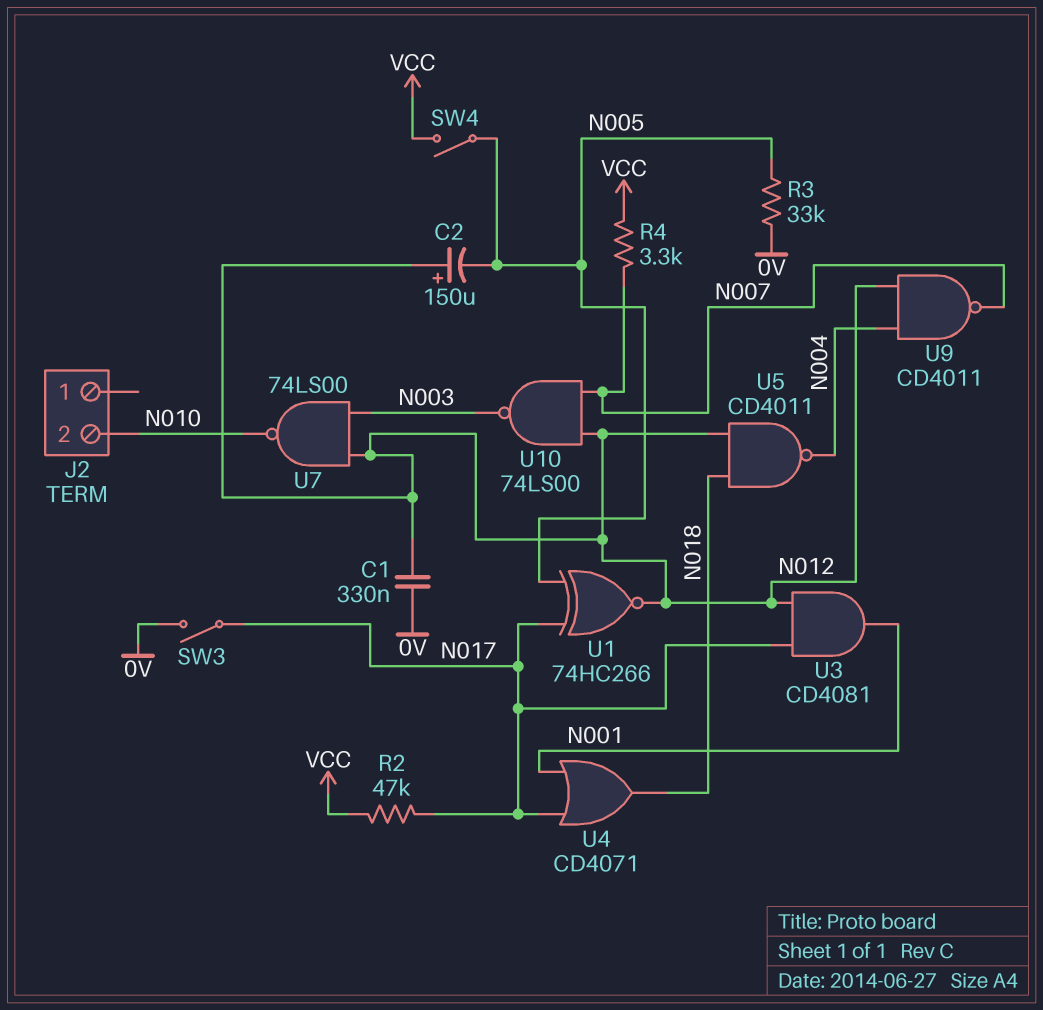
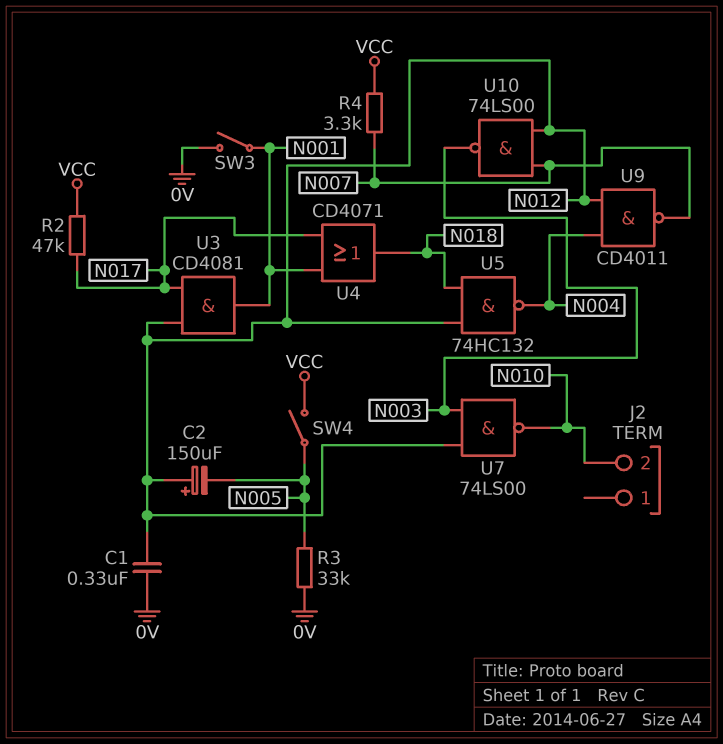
SW3: switch (0V, N017) -> switch (0V, N001)
U1: XNOR 74HC266 (in N005, in N017, out N012) -> none
U5: NAND CD4011 (in N012, in N018, out N004) -> NAND 74HC132 (in N012, in N018, out N004)

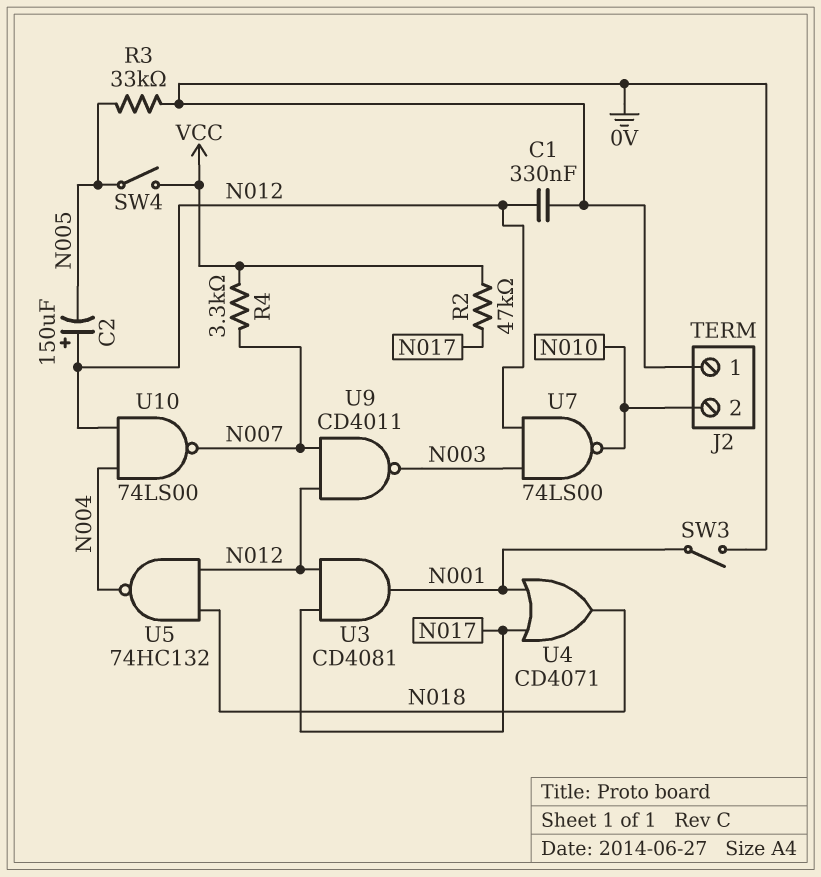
J2 pin 1: none -> 0V
U9: NAND CD4011 (in N004, in N012, out N007) -> NAND CD4011 (in N007, in N012, out N003)
U10: NAND 74LS00 (in N007, in N012, out N003) -> NAND 74LS00 (in N004, in N012, out N007)

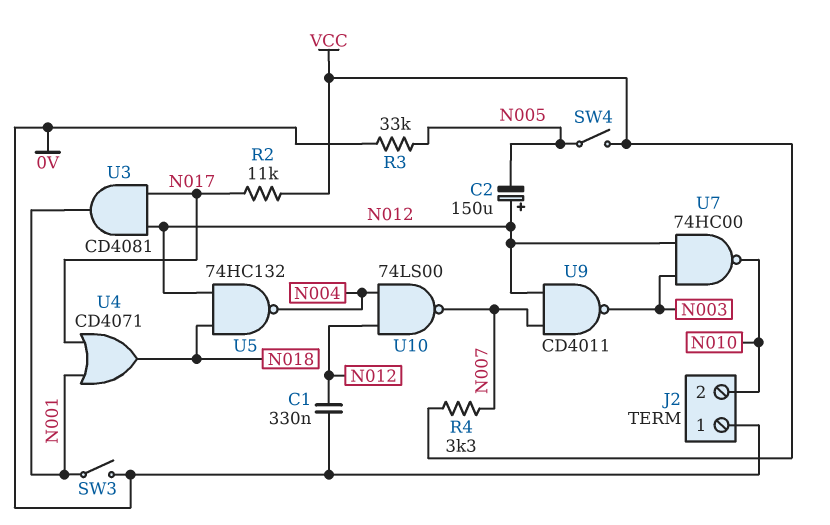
R2: 47k (N017, VCC) -> 11k (N017, VCC)
U7: NAND 74LS00 (in N003, in N012, out N010) -> NAND 74HC00 (in N003, in N012, out N010)

